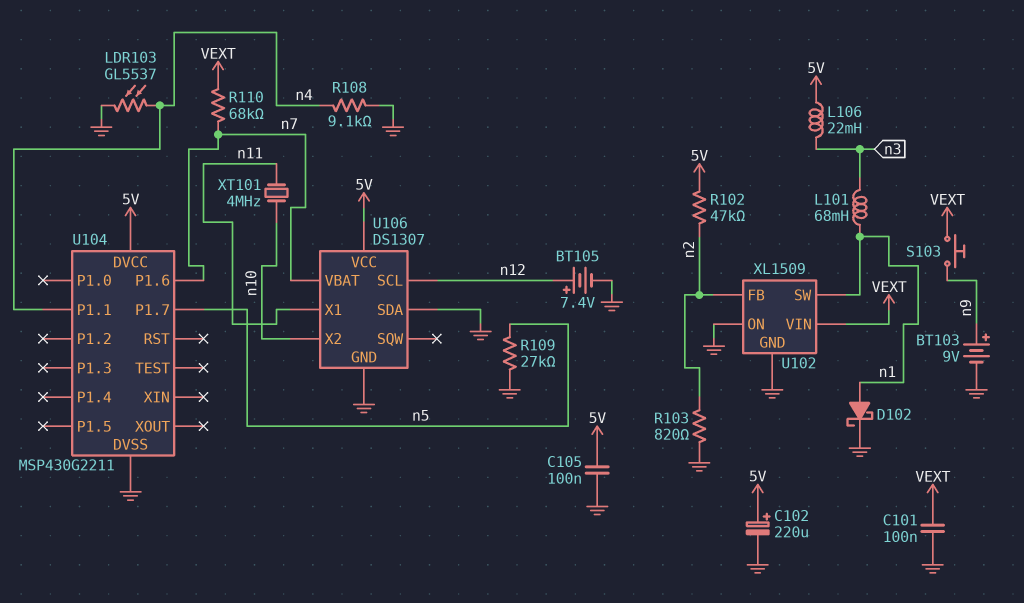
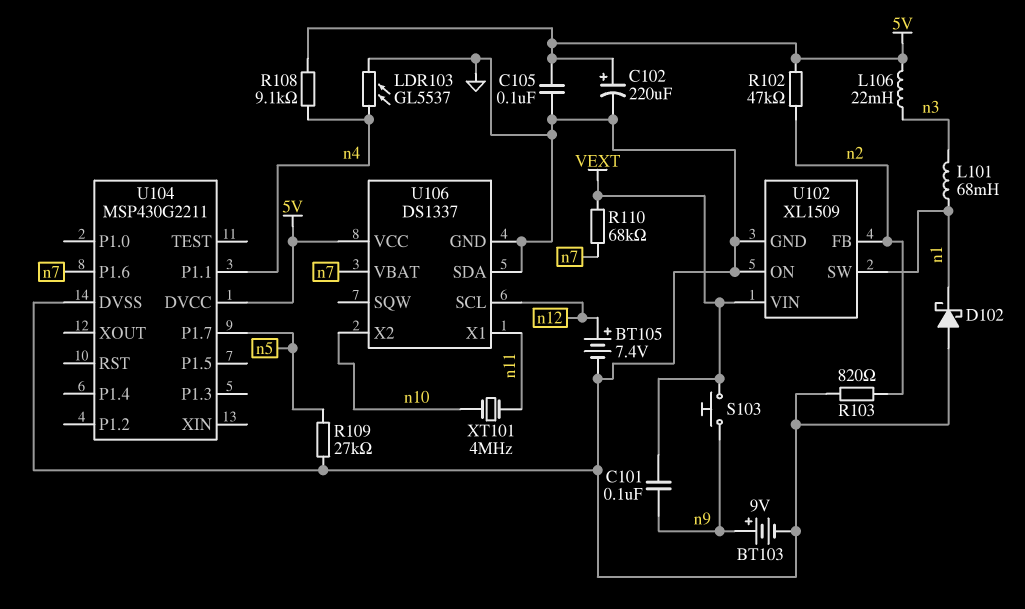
C101: 100nF (GND, VEXT) -> 100nF (VEXT, n9)
D102: schottky (A n1, K GND) -> schottky (A GND, K n1)
R108: 9.1k (GND, n4) -> 9.1k (5V, n4)
U106: DS1307 -> DS1337

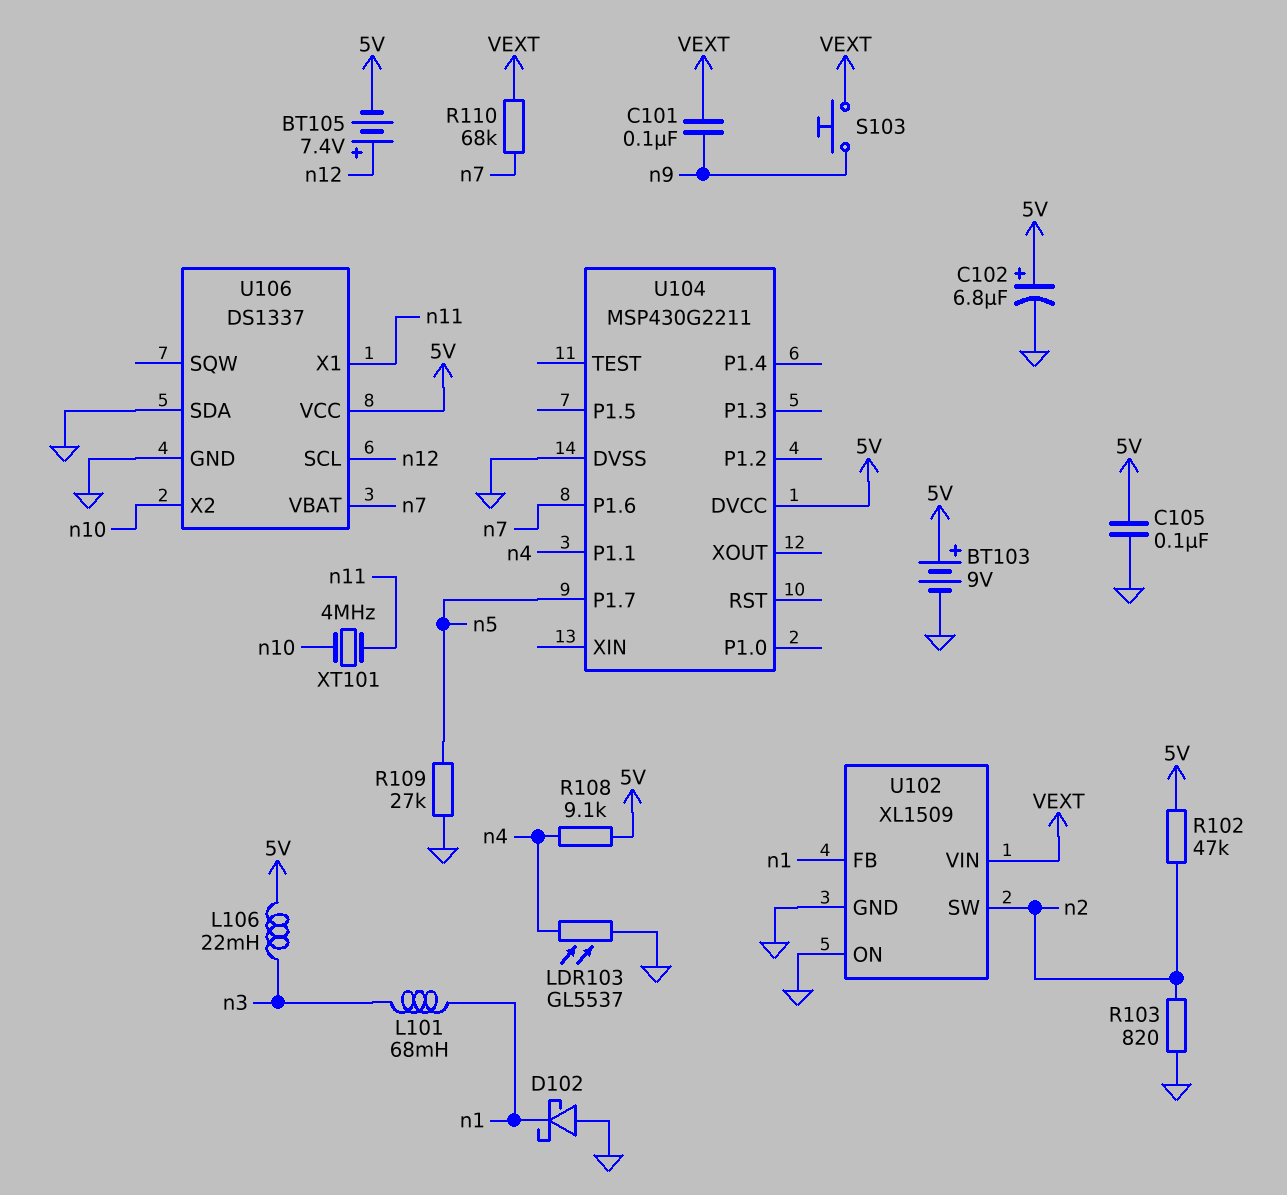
BT103: 9V (plus n9, minus GND) -> 9V (plus 5V, minus GND)
BT105: 7.4V (plus n12, minus GND) -> 7.4V (plus n12, minus 5V)
C102: 220uF (plus 5V, minus GND) -> 6.8uF (plus 5V, minus GND)
U102 pin FB: n2 -> n1
U102 pin SW: n1 -> n2

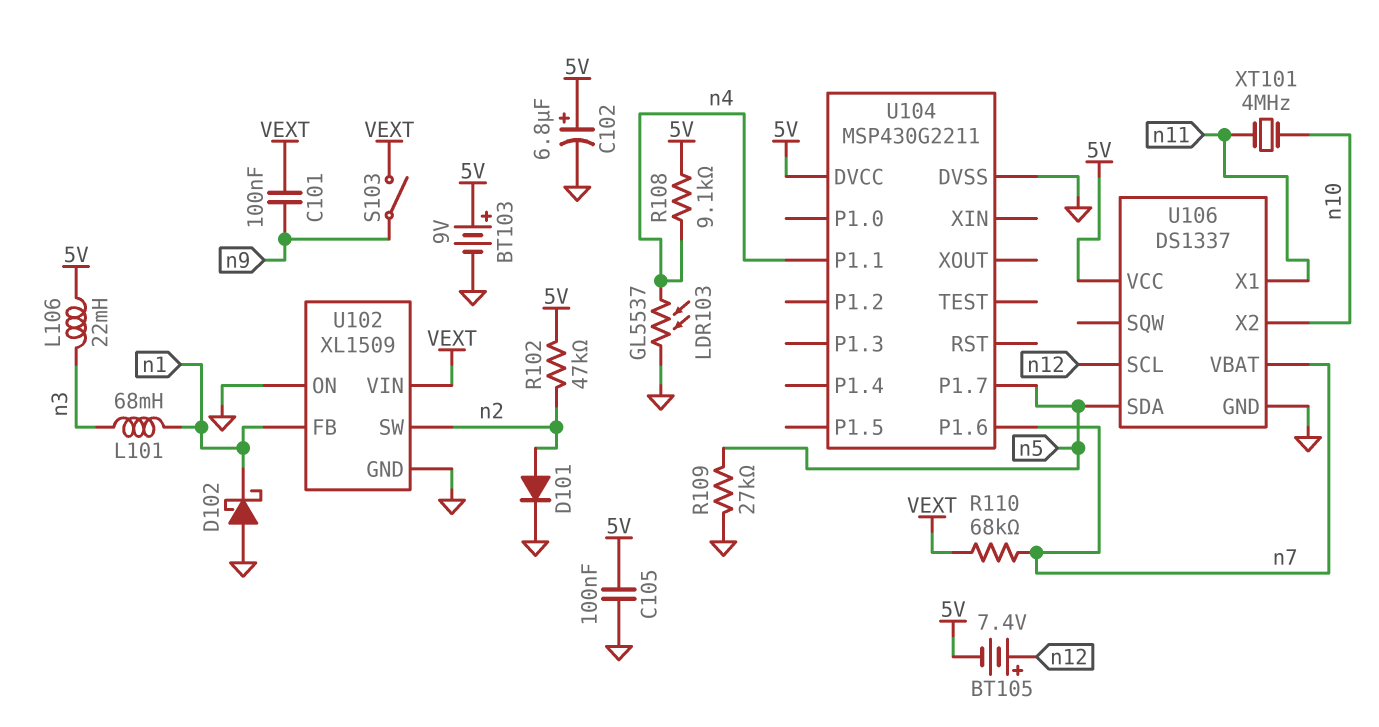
D101: none -> diode (A n2, K GND)
R103: 820 (GND, n2) -> none
S103: button (VEXT, n9) -> switch (VEXT, n9)
U106 pin SDA: GND -> n5

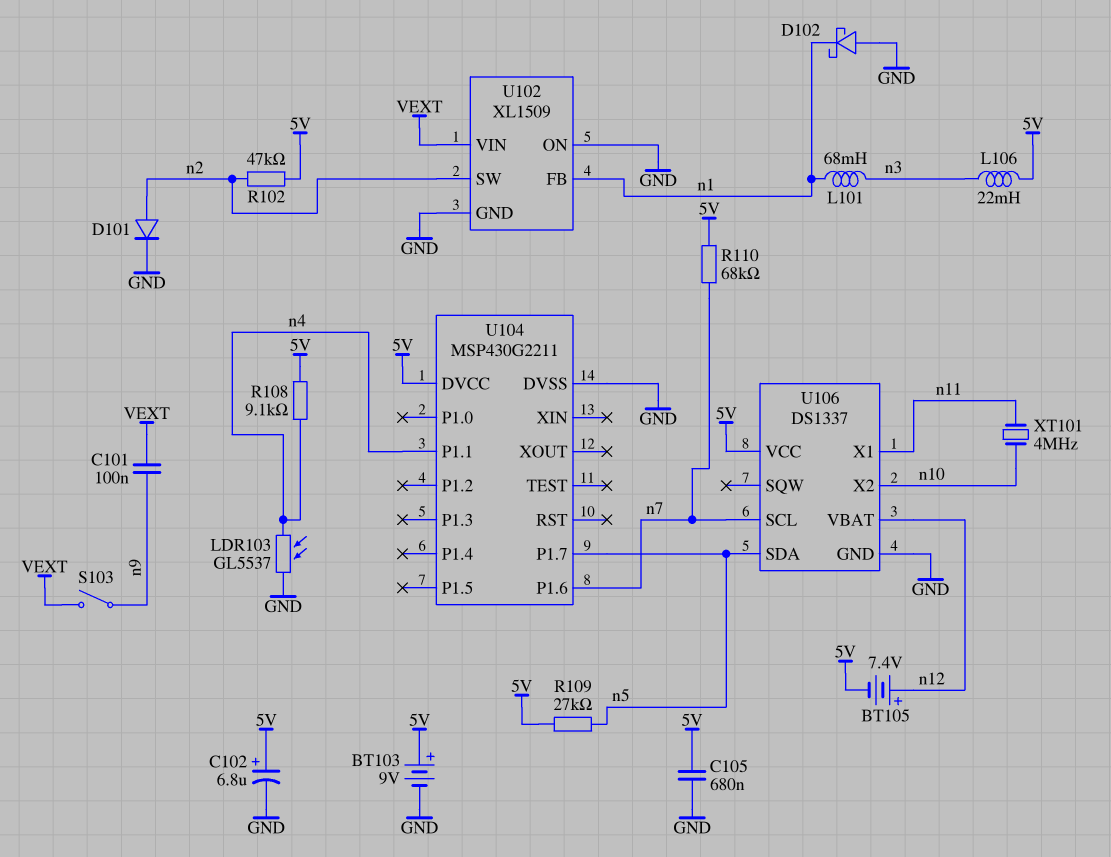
C105: 100nF (5V, GND) -> 680nF (5V, GND)
R109: 27k (GND, n5) -> 27k (5V, n5)
R110: 68k (VEXT, n7) -> 68k (5V, n7)
U106 pin SCL: n12 -> n7
U106 pin VBAT: n7 -> n12

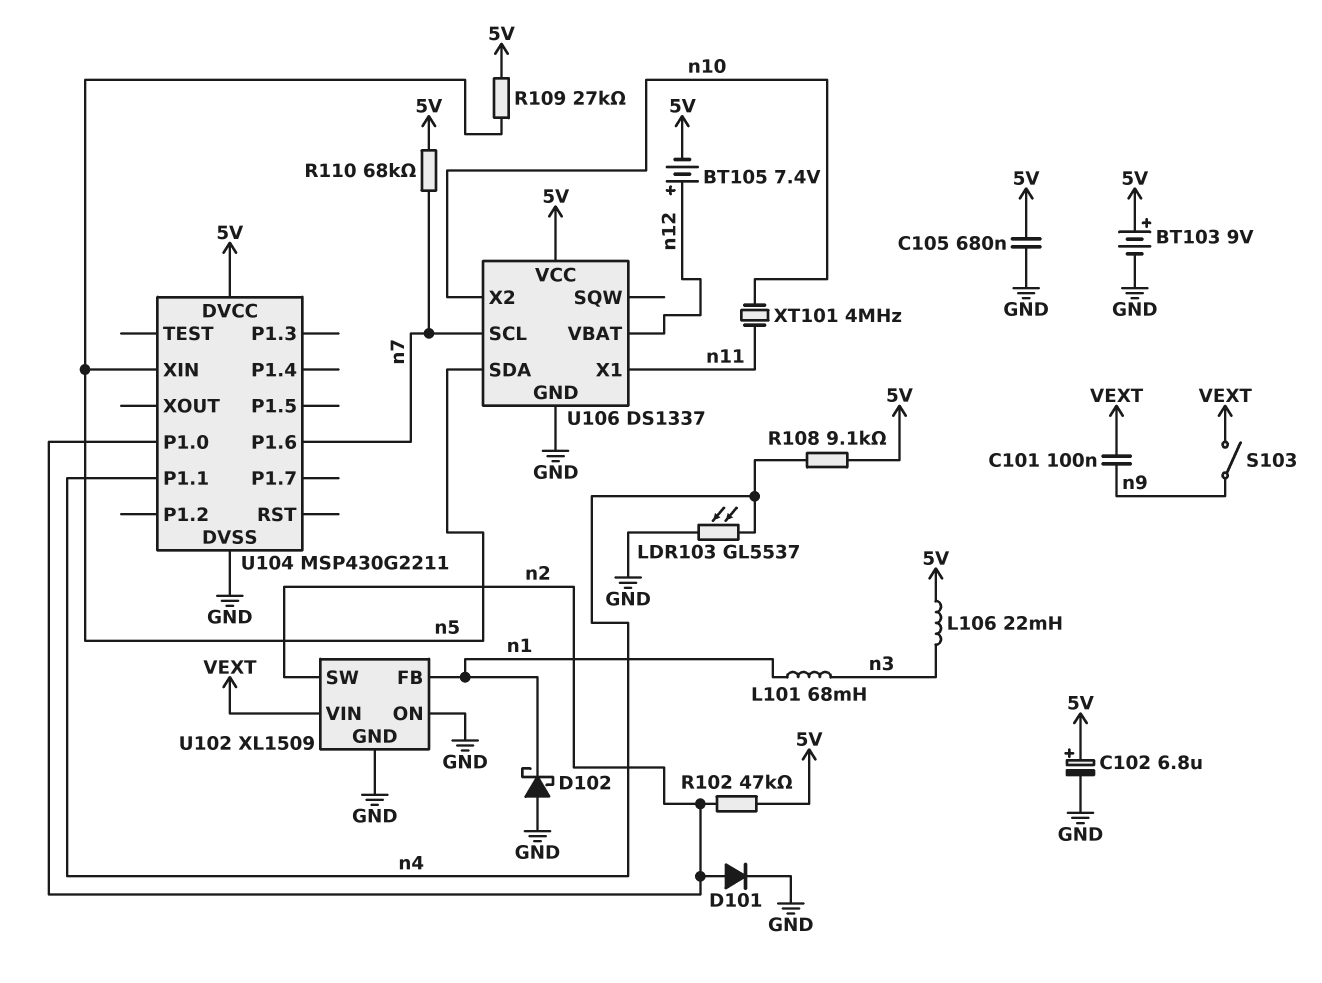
U104 pin P1.0: none -> n2
U104 pin P1.7: n5 -> none
U104 pin XIN: none -> n5

